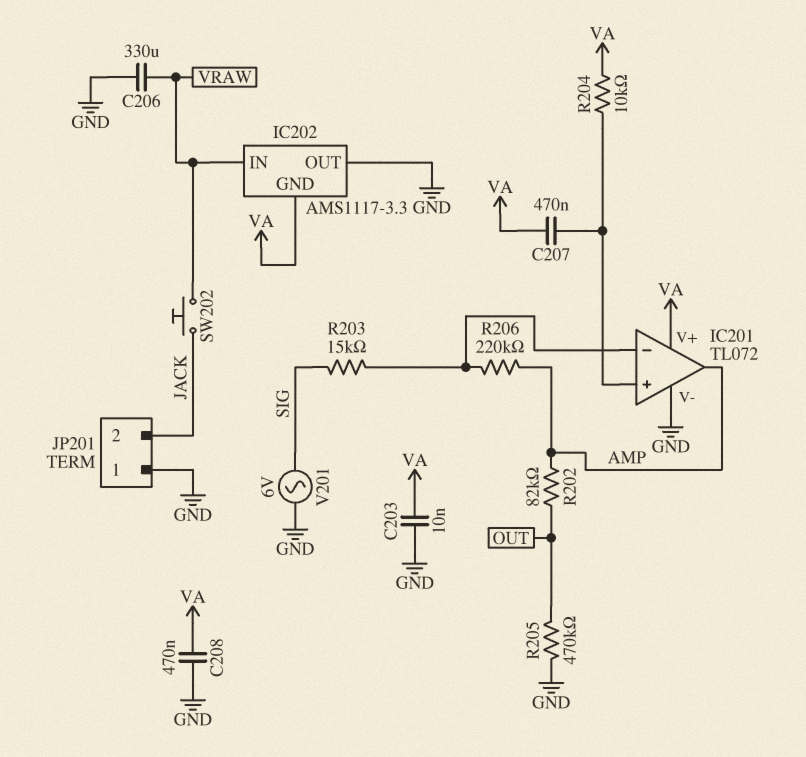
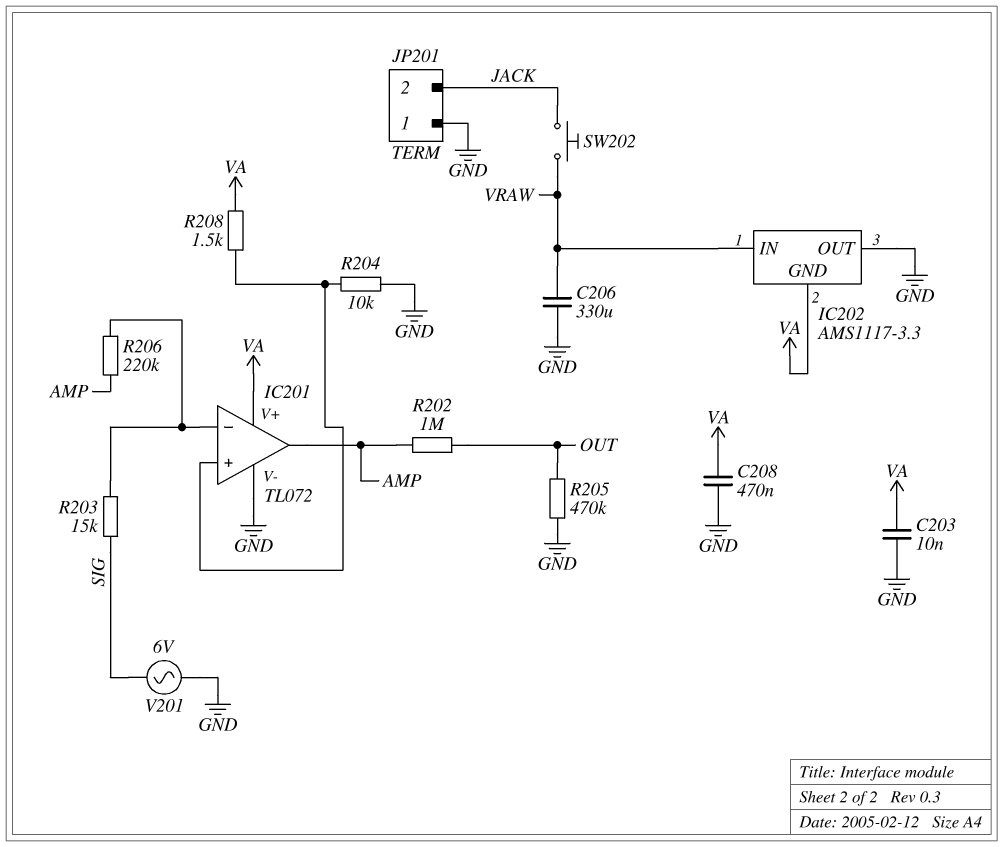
C207: 470nF (IC201/in+, VA) -> none
R202: 82k (AMP, OUT) -> 1M (AMP, OUT)
R204: 10k (IC201/in+, VA) -> 10k (GND, IC201/in+)
R208: none -> 1.5k (IC201/in+, VA)

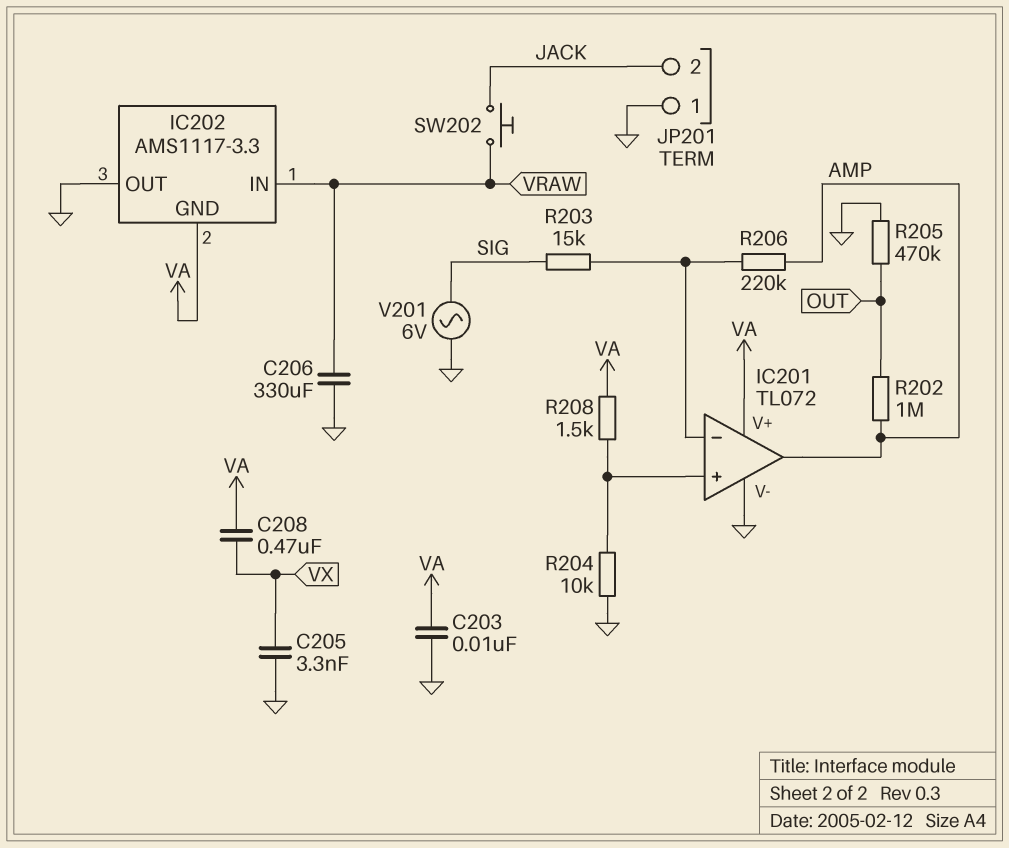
C205: none -> 3.3nF (GND, VX)
C208: 470nF (GND, VA) -> 470nF (VA, VX)

